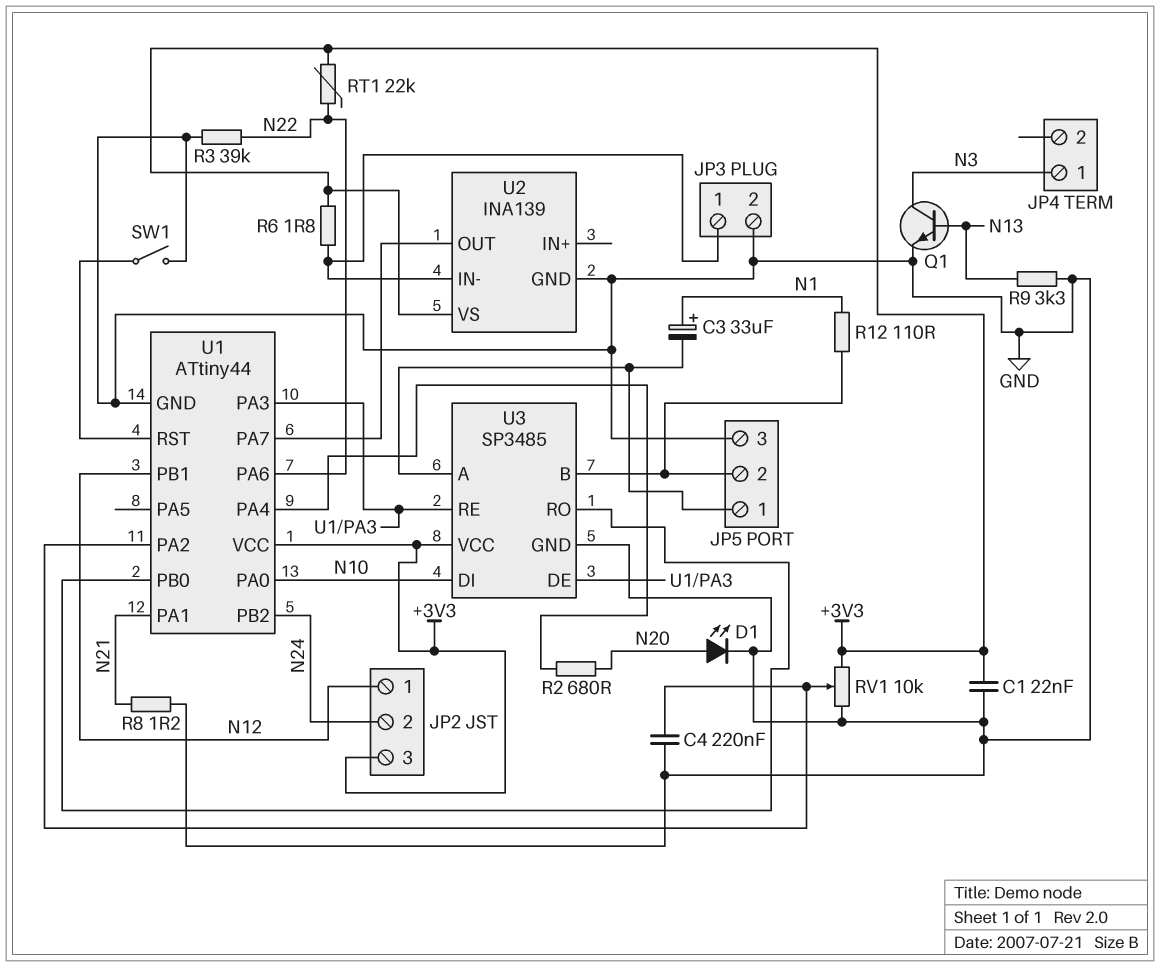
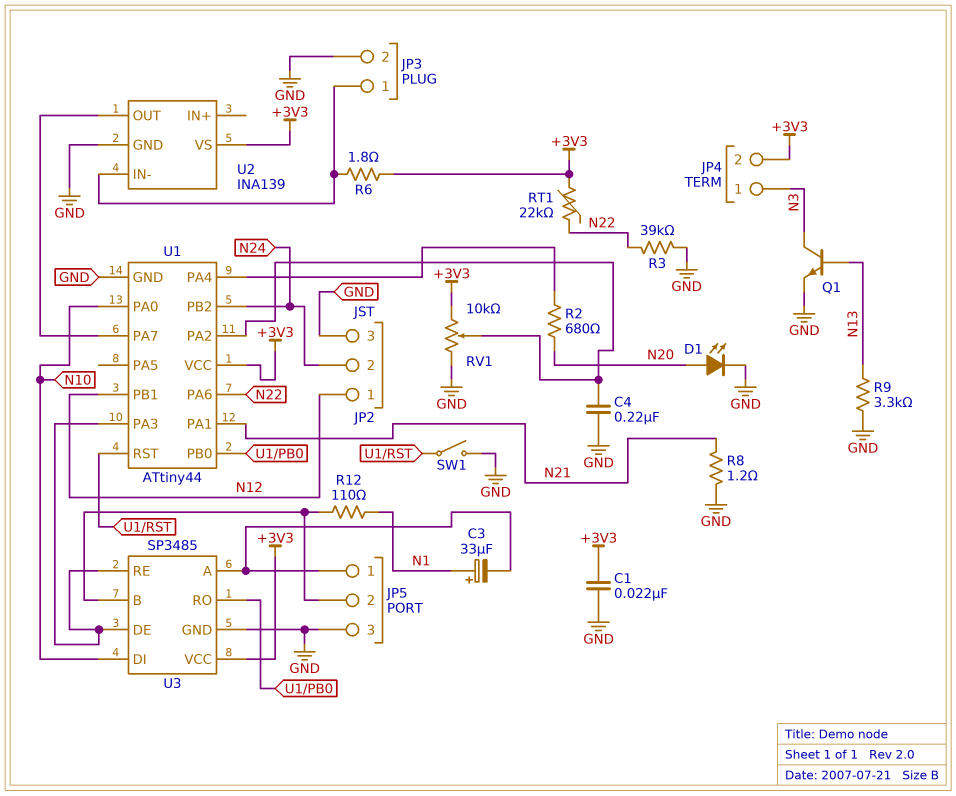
JP2 pin 3: +3V3 -> GND
JP4 pin 2: none -> +3V3

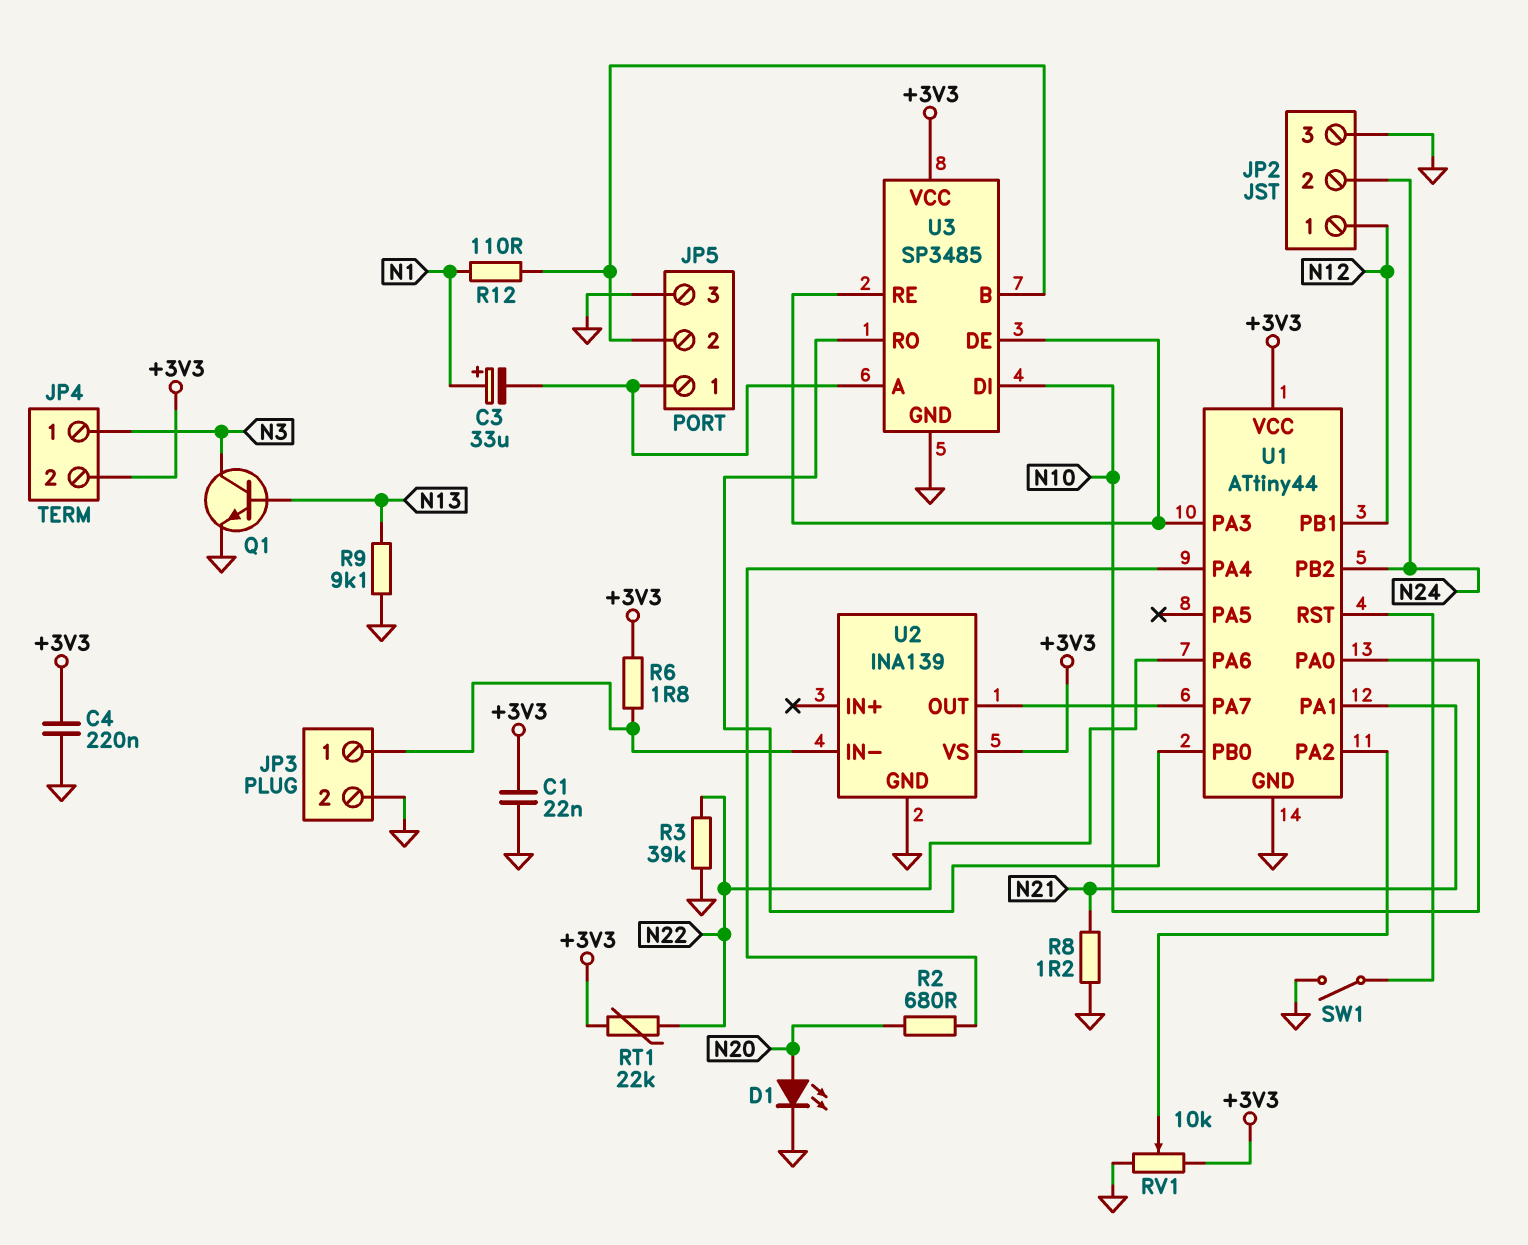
C4: 220nF (GND, U1/PA2) -> 220nF (+3V3, GND)
R9: 3.3k (GND, N13) -> 9.1k (GND, N13)

